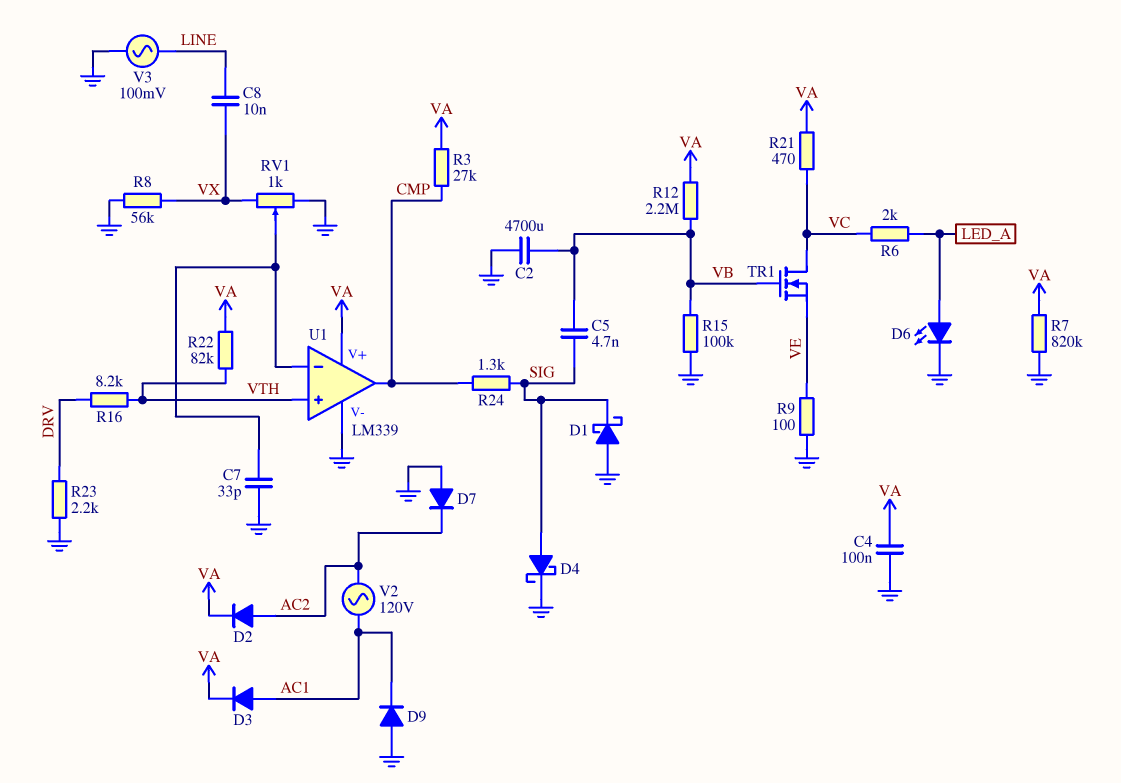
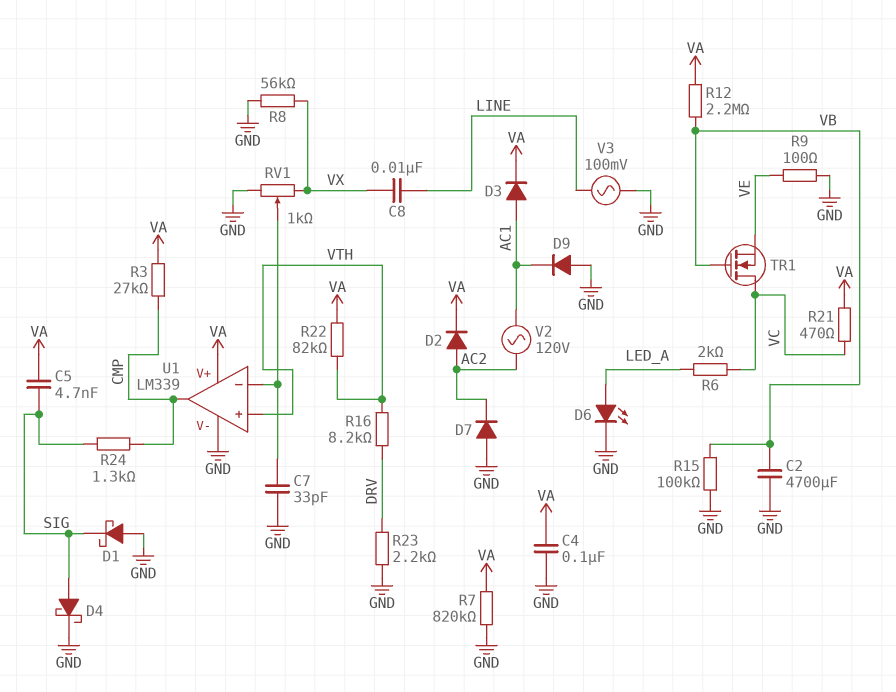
C5: 4.7nF (SIG, VB) -> 4.7nF (SIG, VA)

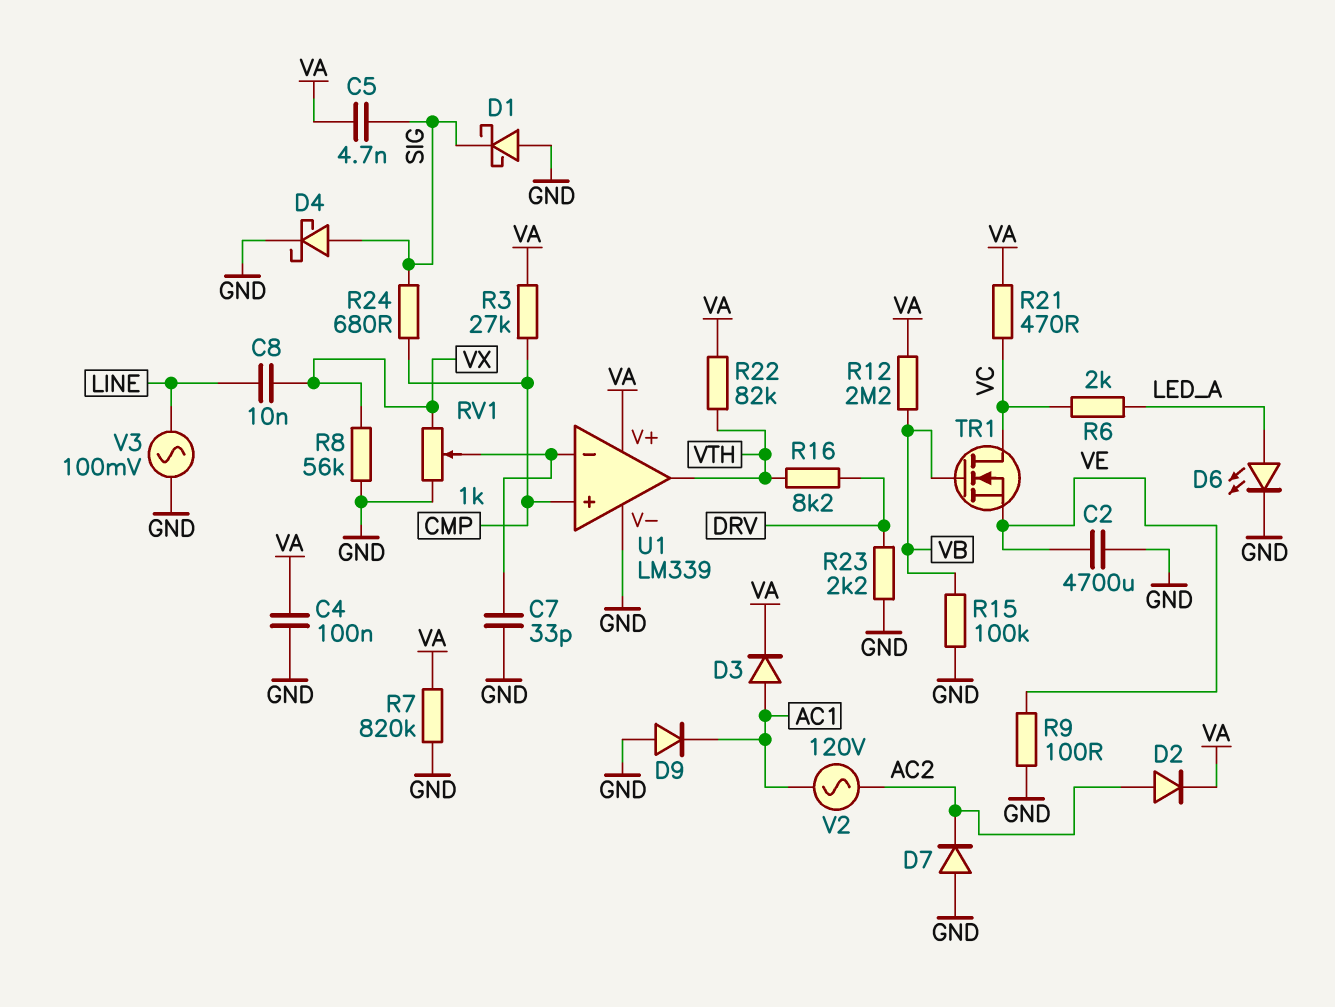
C2: 4700uF (GND, VB) -> 4700uF (GND, VE)
R24: 1.3k (CMP, SIG) -> 680 (CMP, SIG)
U1 pin in+: VTH -> CMP
U1 pin out: CMP -> VTH

